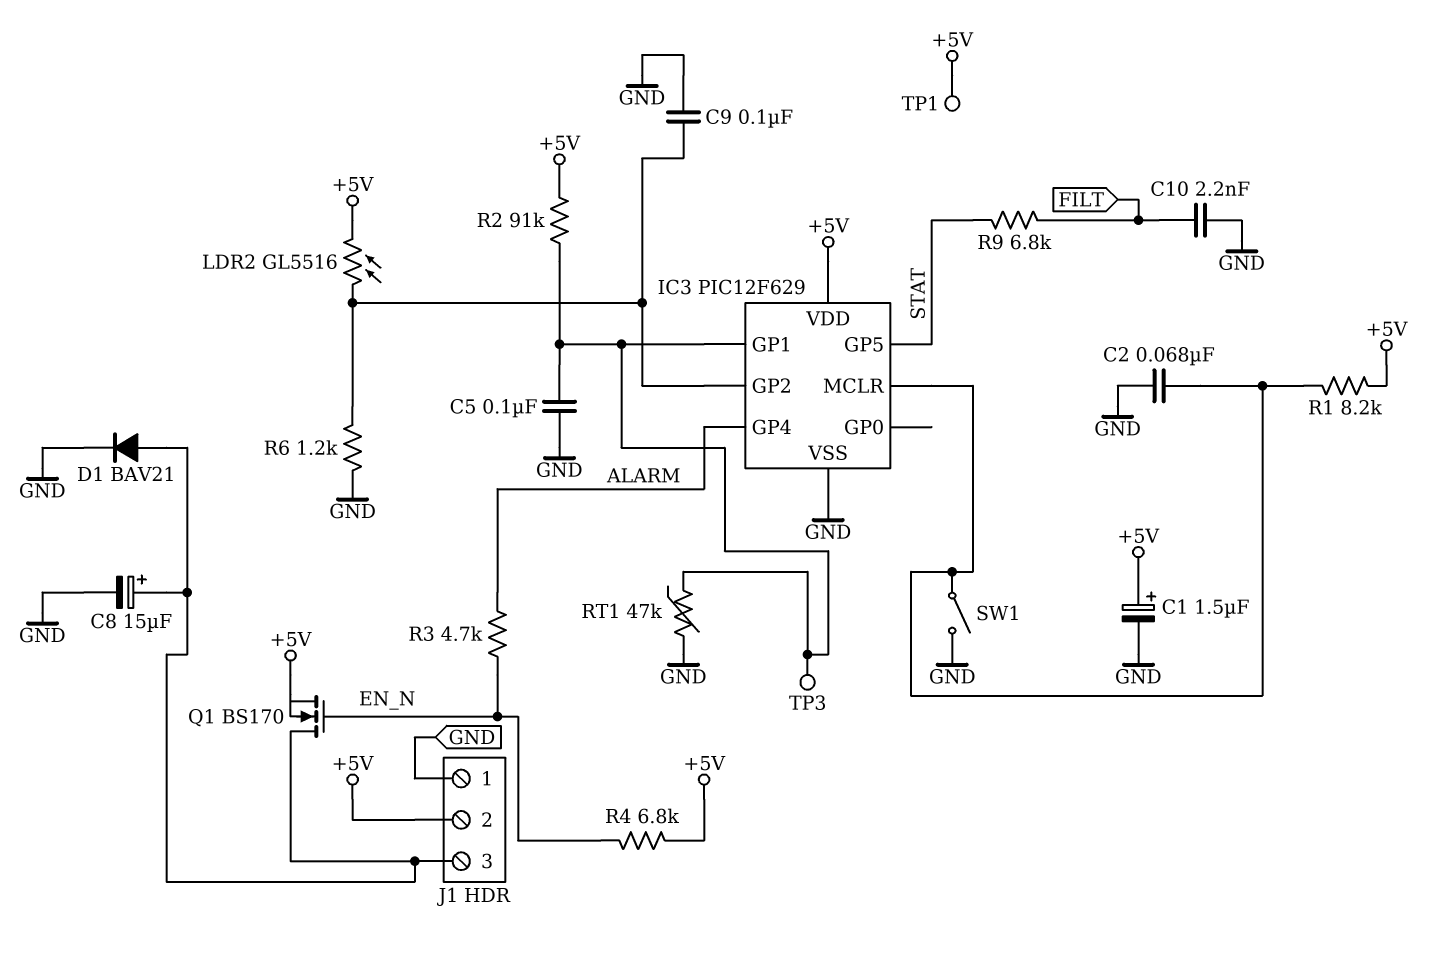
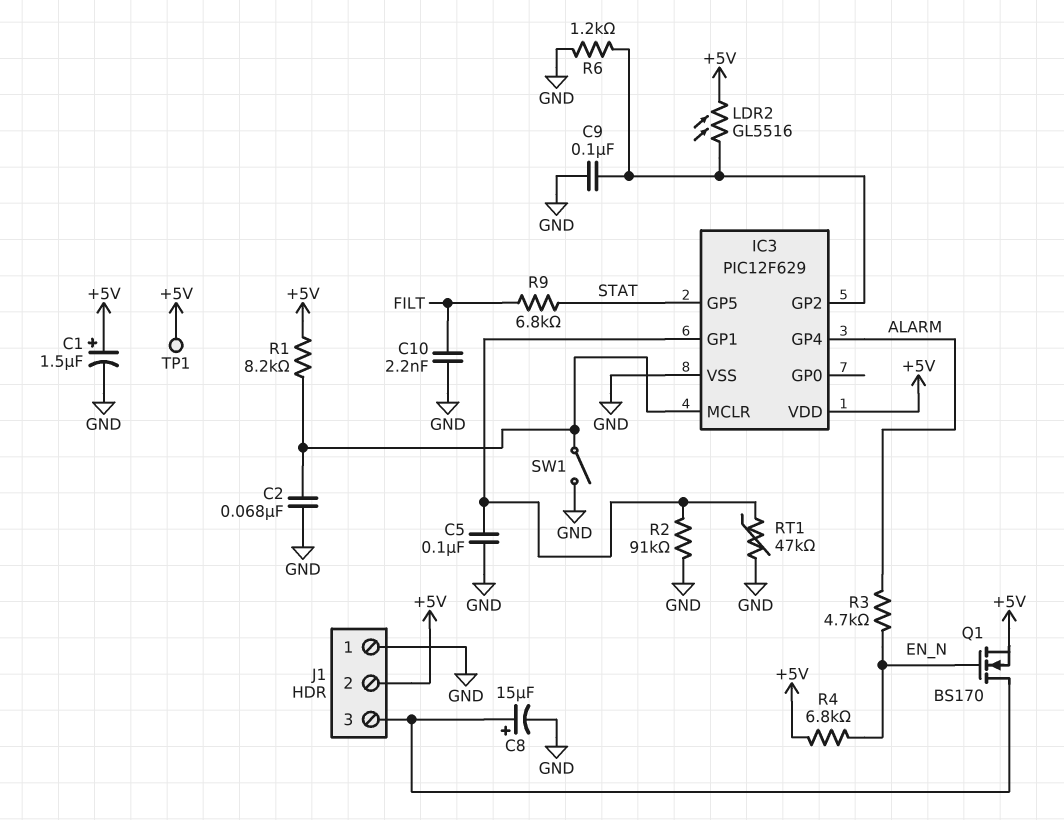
D1: diode BAV21 (A J1/3, K GND) -> none
R2: 91k (+5V, IC3/GP1) -> 91k (GND, IC3/GP1)
TP3: test point (IC3/GP1) -> none

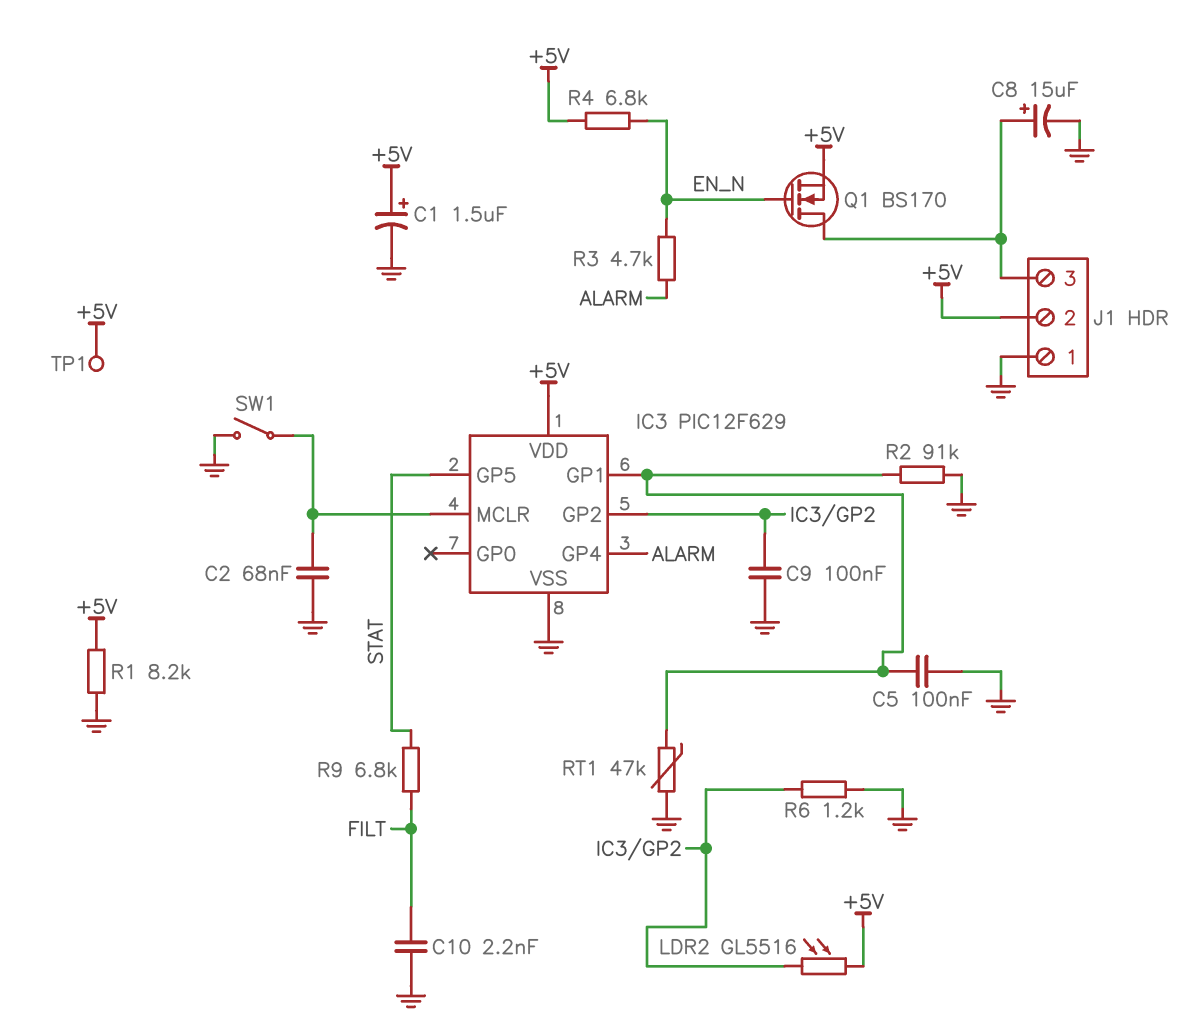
R1: 8.2k (+5V, IC3/MCLR) -> 8.2k (+5V, GND)

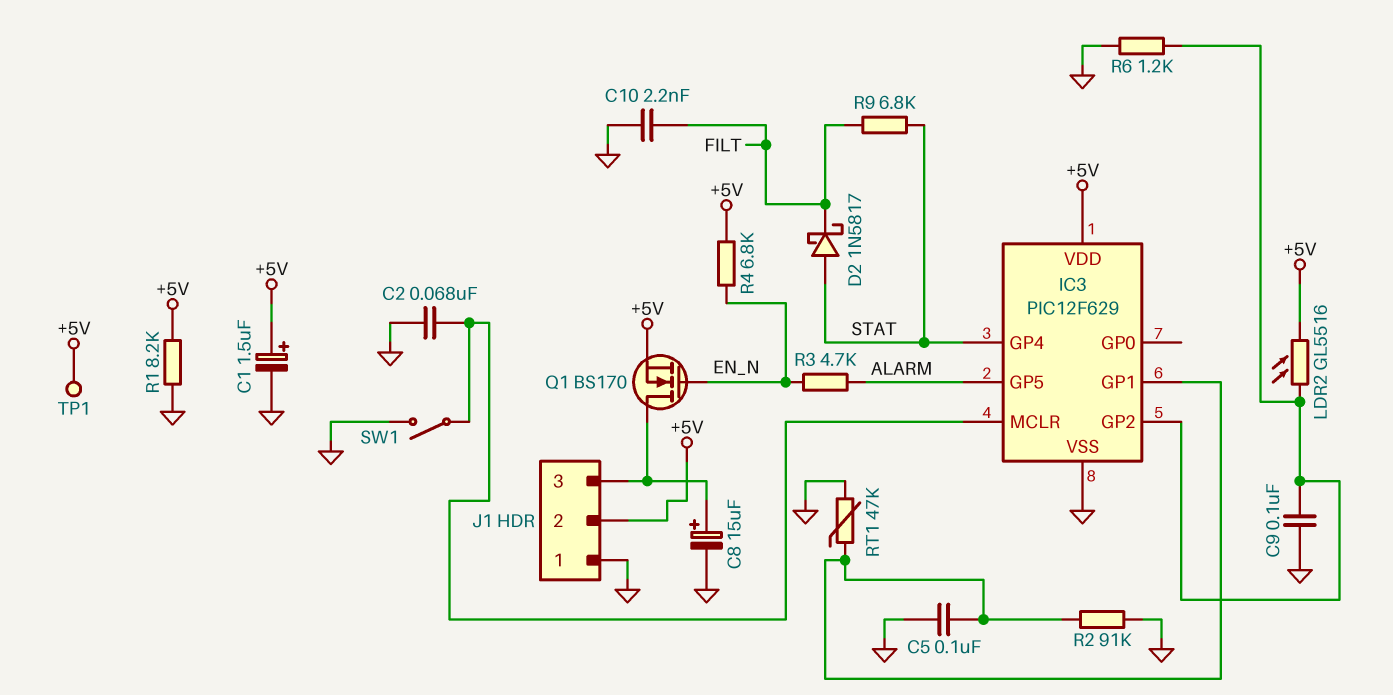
D2: none -> schottky 1N5817 (A STAT, K FILT)
IC3 pin GP4: ALARM -> STAT
IC3 pin GP5: STAT -> ALARM

